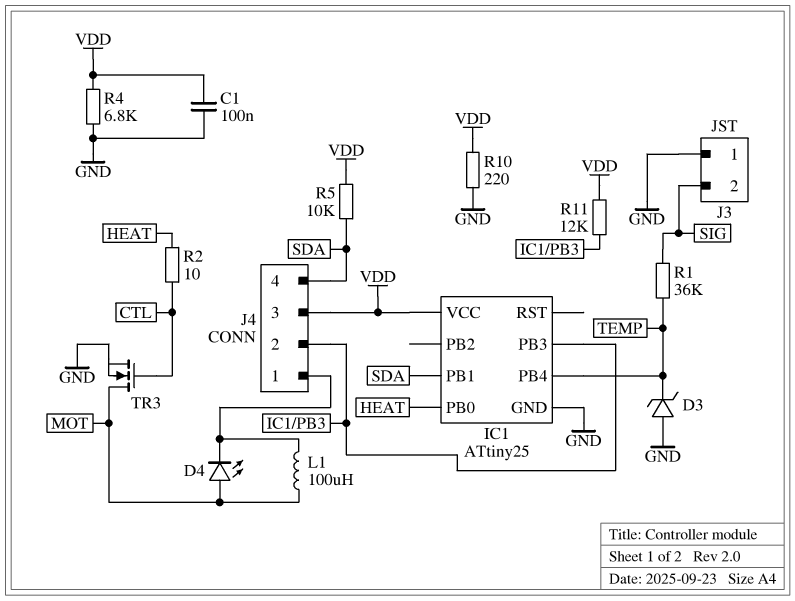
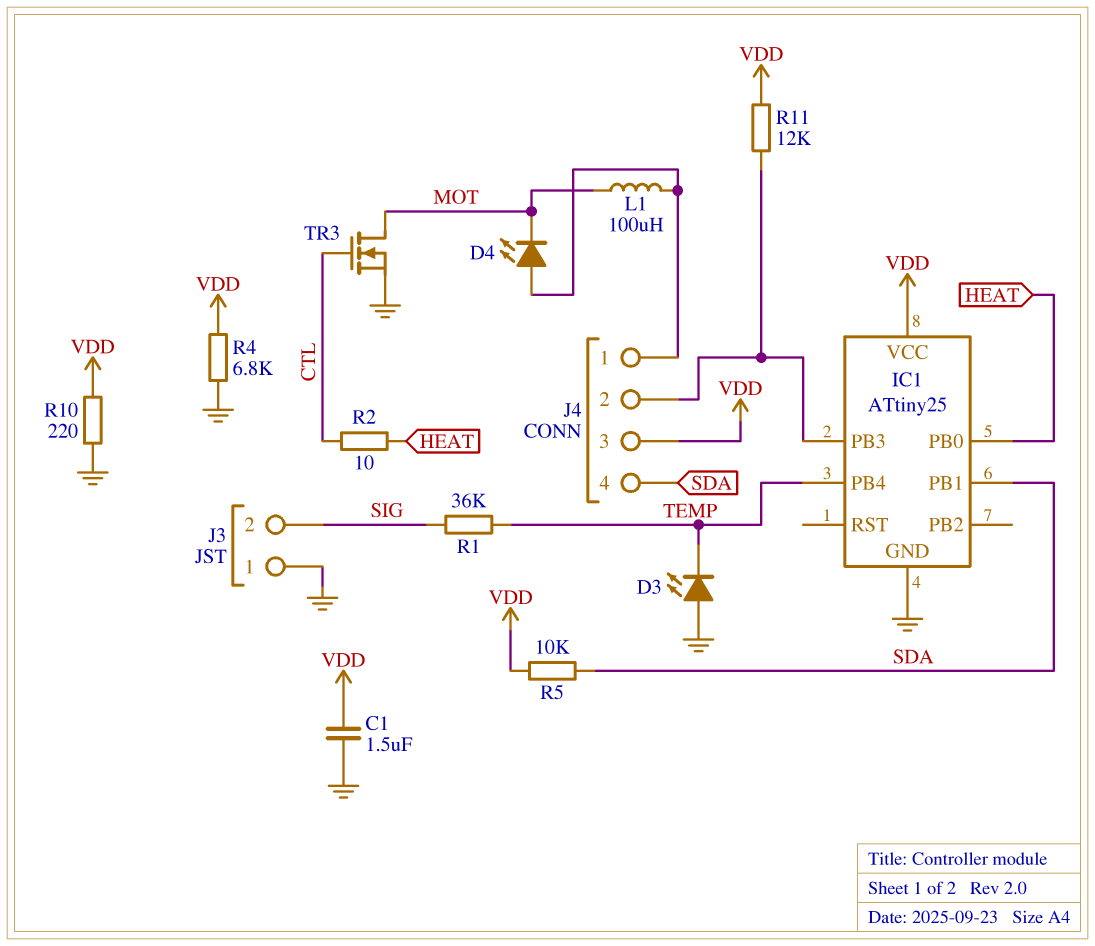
C1: 100nF (GND, VDD) -> 1.5uF (GND, VDD)
D3: zener (A GND, K TEMP) -> LED (A GND, K TEMP)
D4: LED (A MOT, K J4/1) -> LED (A J4/1, K MOT)

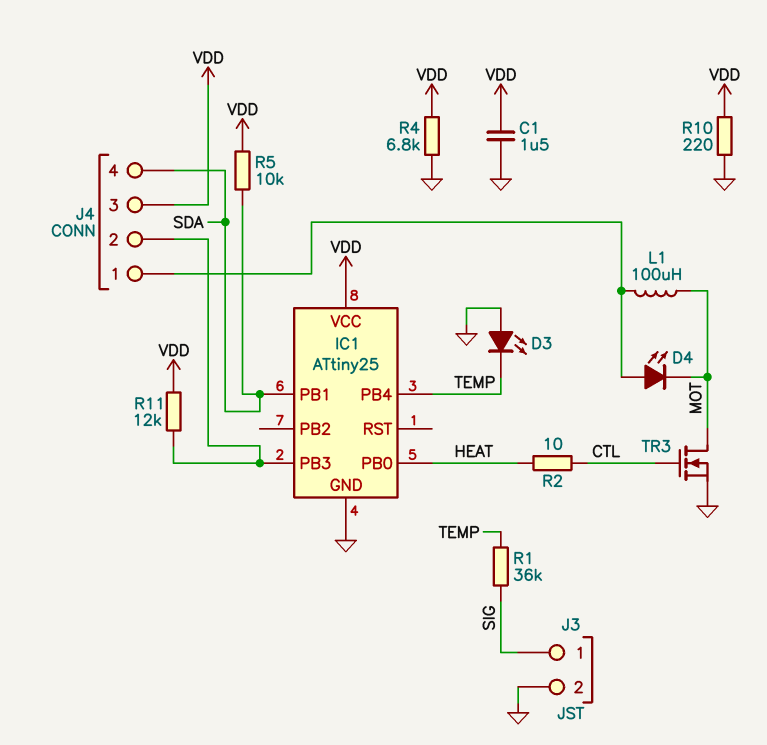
J3 pin 1: GND -> SIG
J3 pin 2: SIG -> GND

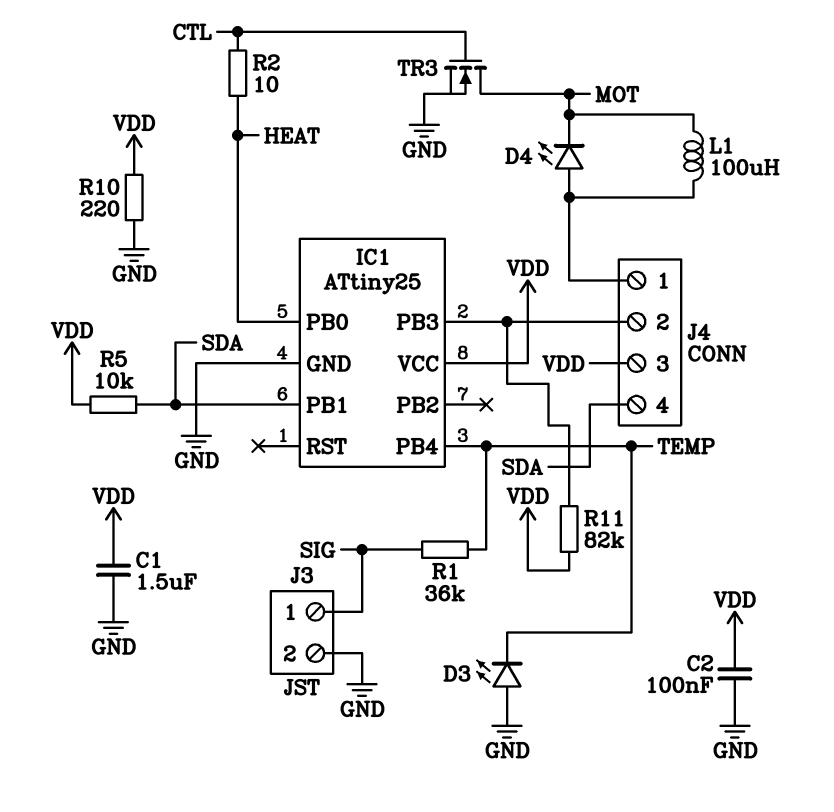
C2: none -> 100nF (GND, VDD)
R4: 6.8k (GND, VDD) -> none
R11: 12k (IC1/PB3, VDD) -> 82k (IC1/PB3, VDD)

